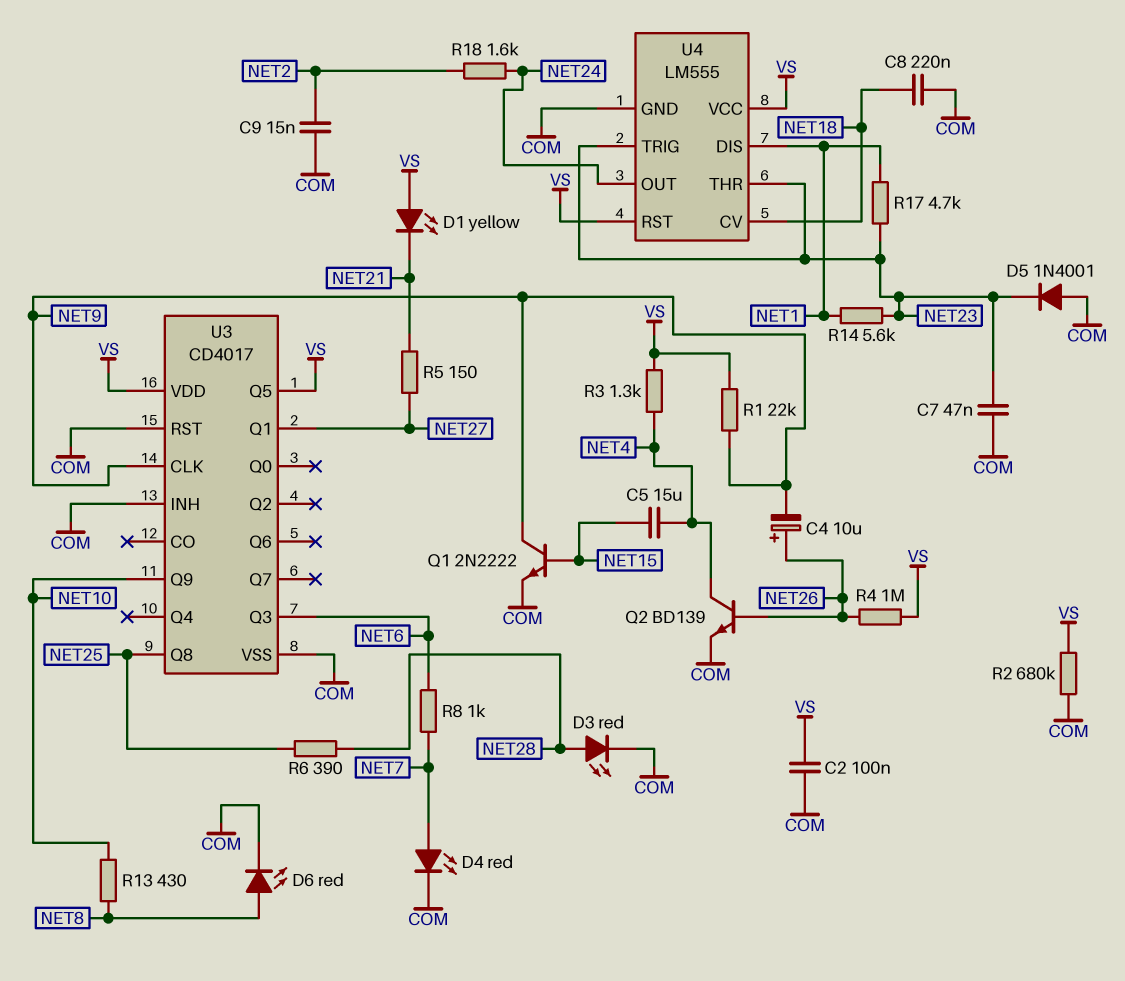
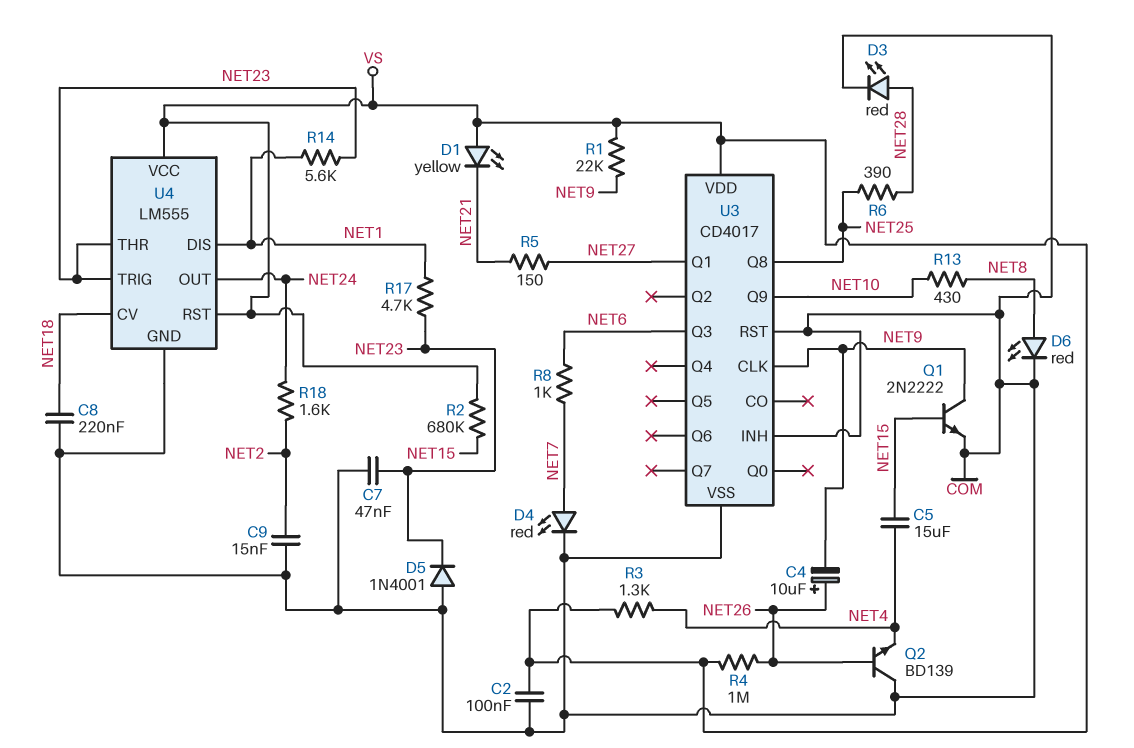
Q2: NPN BD139 (B NET26, C NET4, E COM) -> NPN BD139 (B NET26, C COM, E NET4)
R2: 680k (COM, VS) -> 680k (NET15, VS)
U3 pin Q5: VS -> none

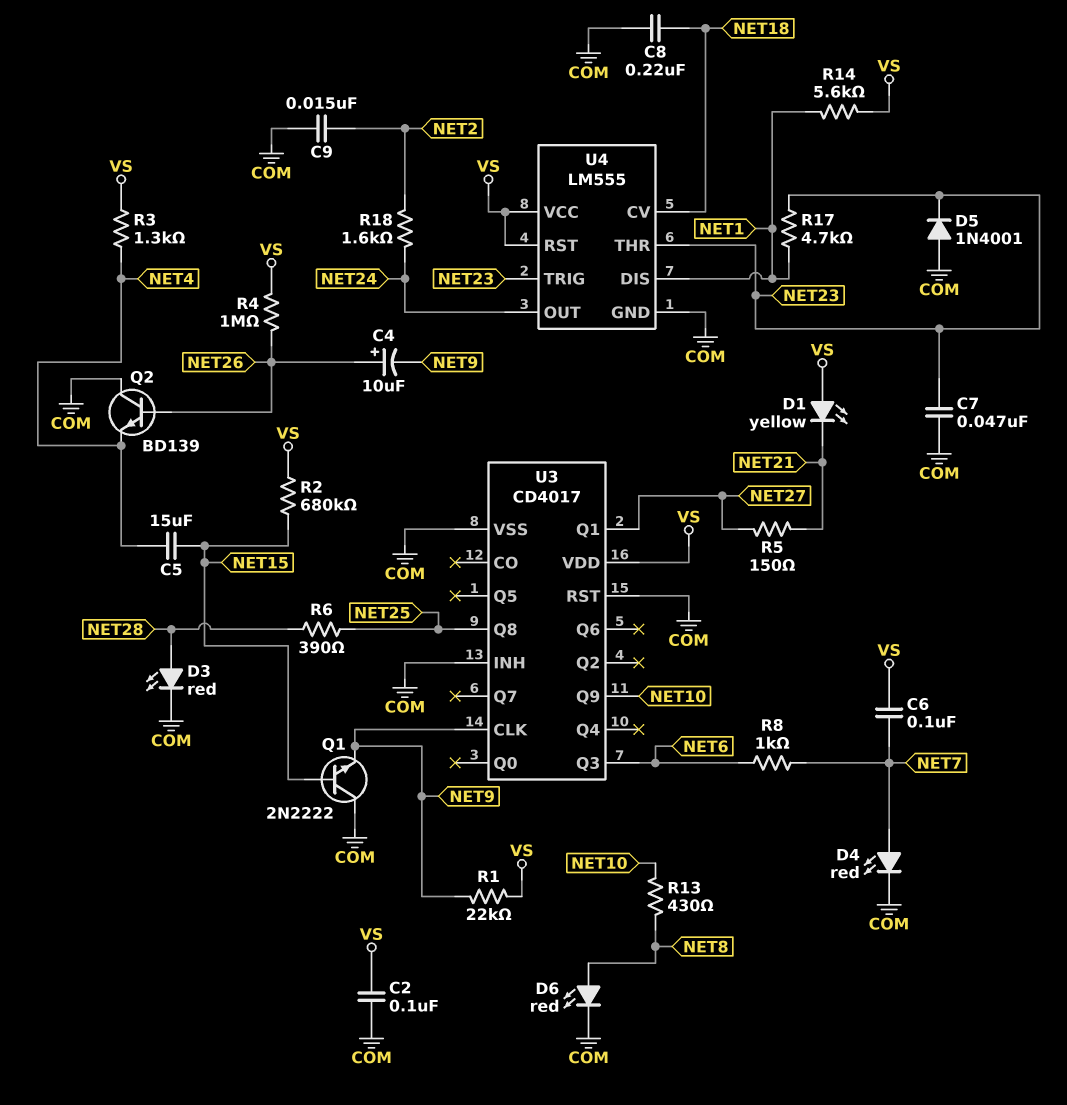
C6: none -> 100nF (NET7, VS)
Q1: NPN 2N2222 (B NET15, C NET9, E COM) -> NPN 2N2222 (B NET15, C COM, E NET9)
R14: 5.6k (NET1, NET23) -> 5.6k (NET1, VS)

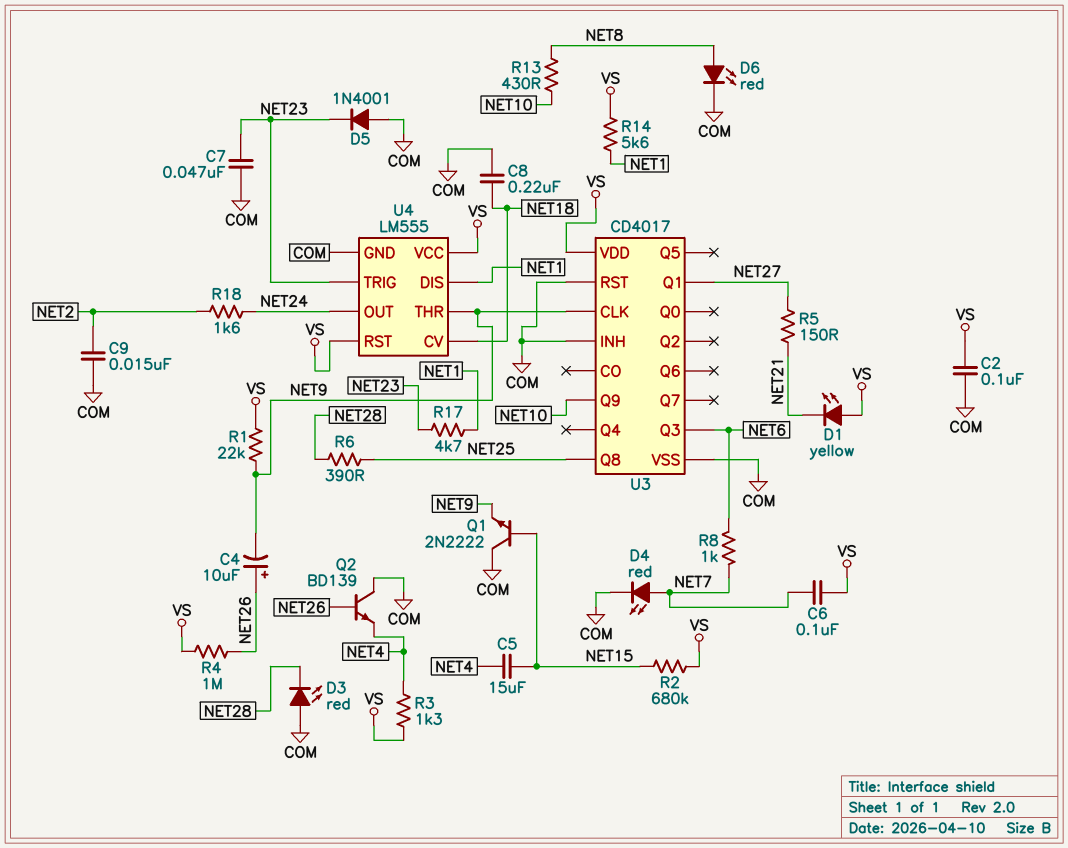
D3: LED red (A NET28, K COM) -> LED red (A COM, K NET28)
U4 pin THR: NET23 -> NET9

